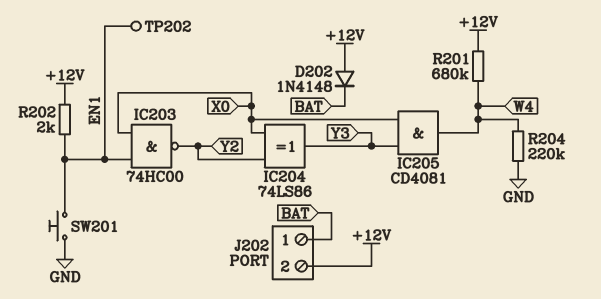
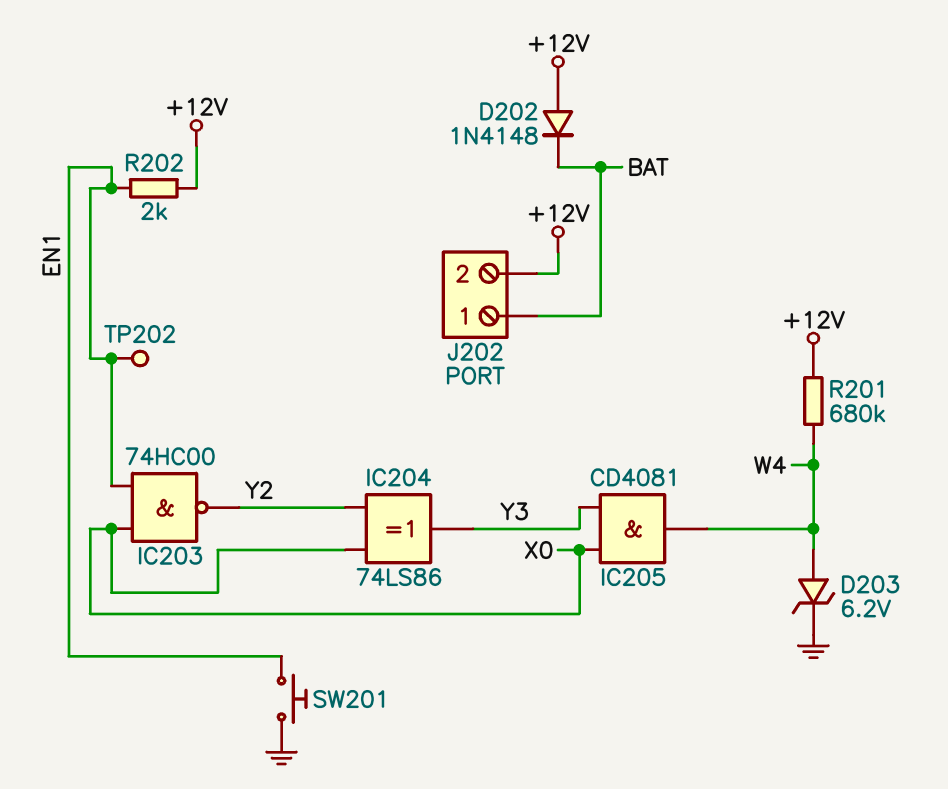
D203: none -> zener 6.2V (A W4, K GND)
R204: 220k (GND, W4) -> none

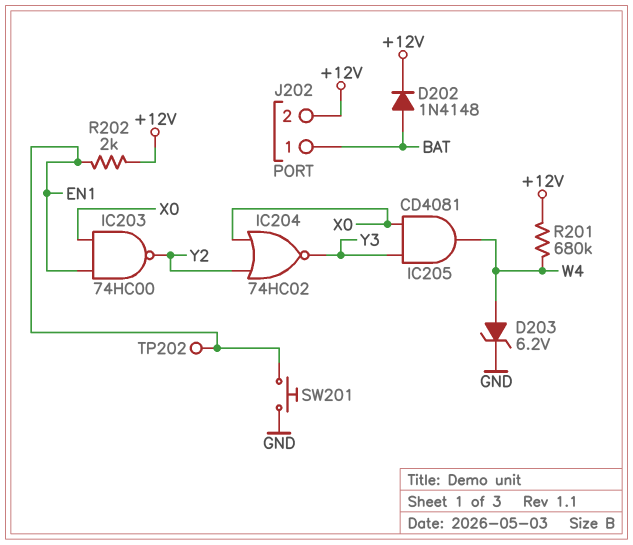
D202: diode 1N4148 (A +12V, K BAT) -> diode 1N4148 (A BAT, K +12V)
IC204: XOR 74LS86 (in X0, in Y2, out Y3) -> NOR 74HC02 (in X0, in Y2, out Y3)

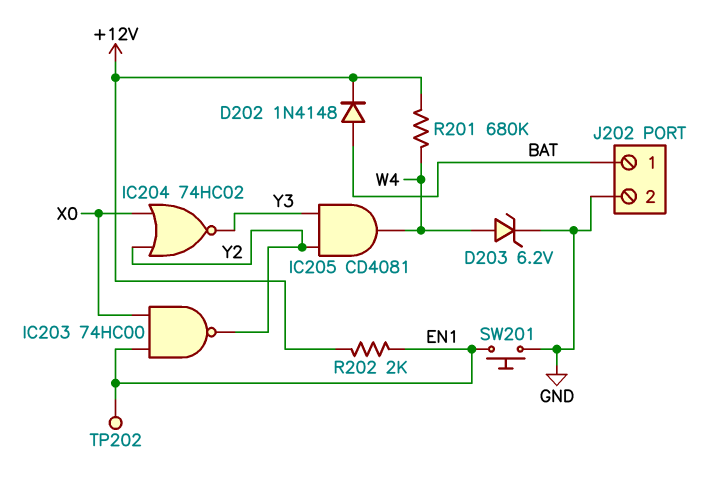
IC205: AND CD4081 (in X0, in Y3, out W4) -> AND CD4081 (in Y2, in Y3, out W4)
J202 pin 2: +12V -> GND

